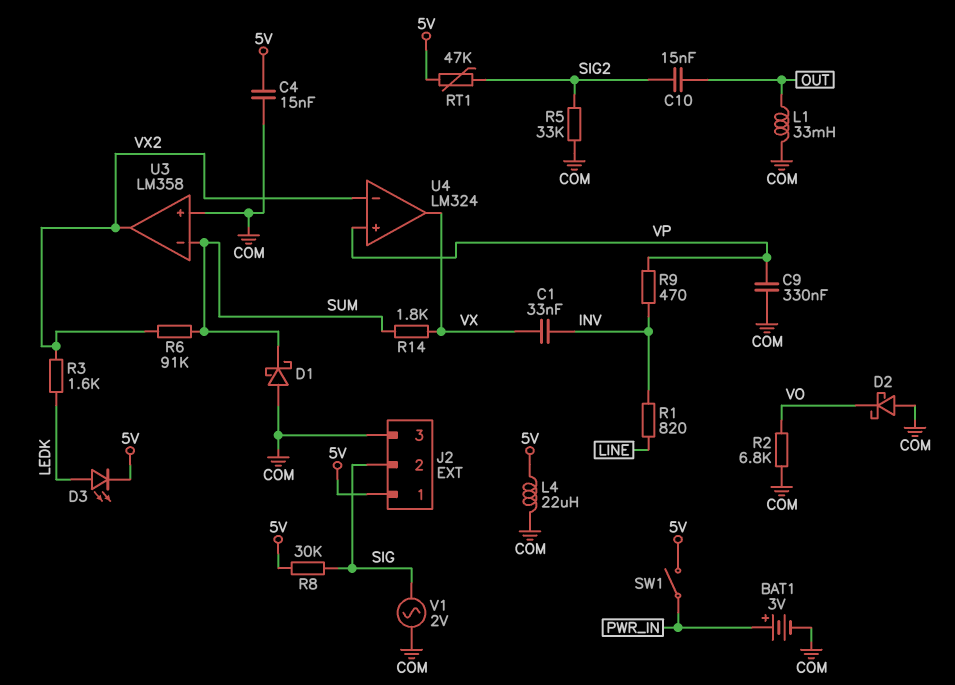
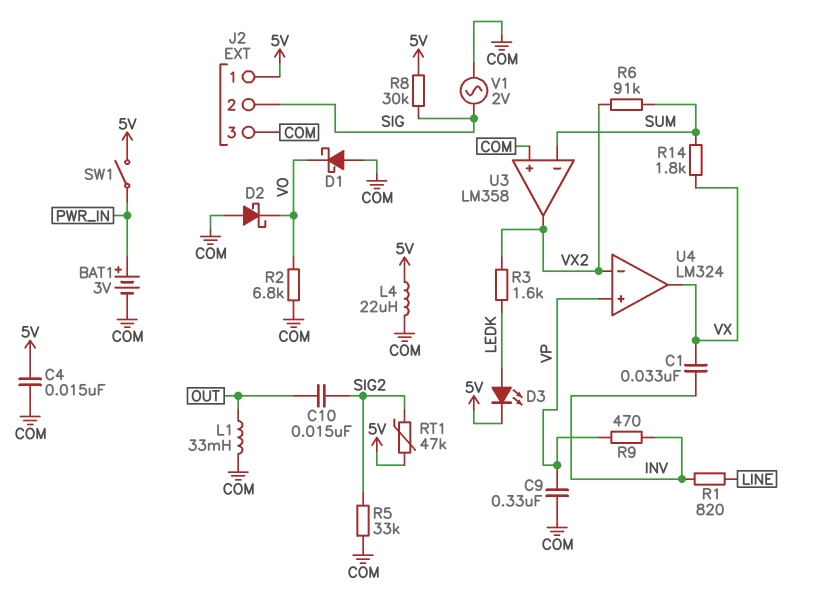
D1: schottky (A COM, K SUM) -> schottky (A COM, K VO)

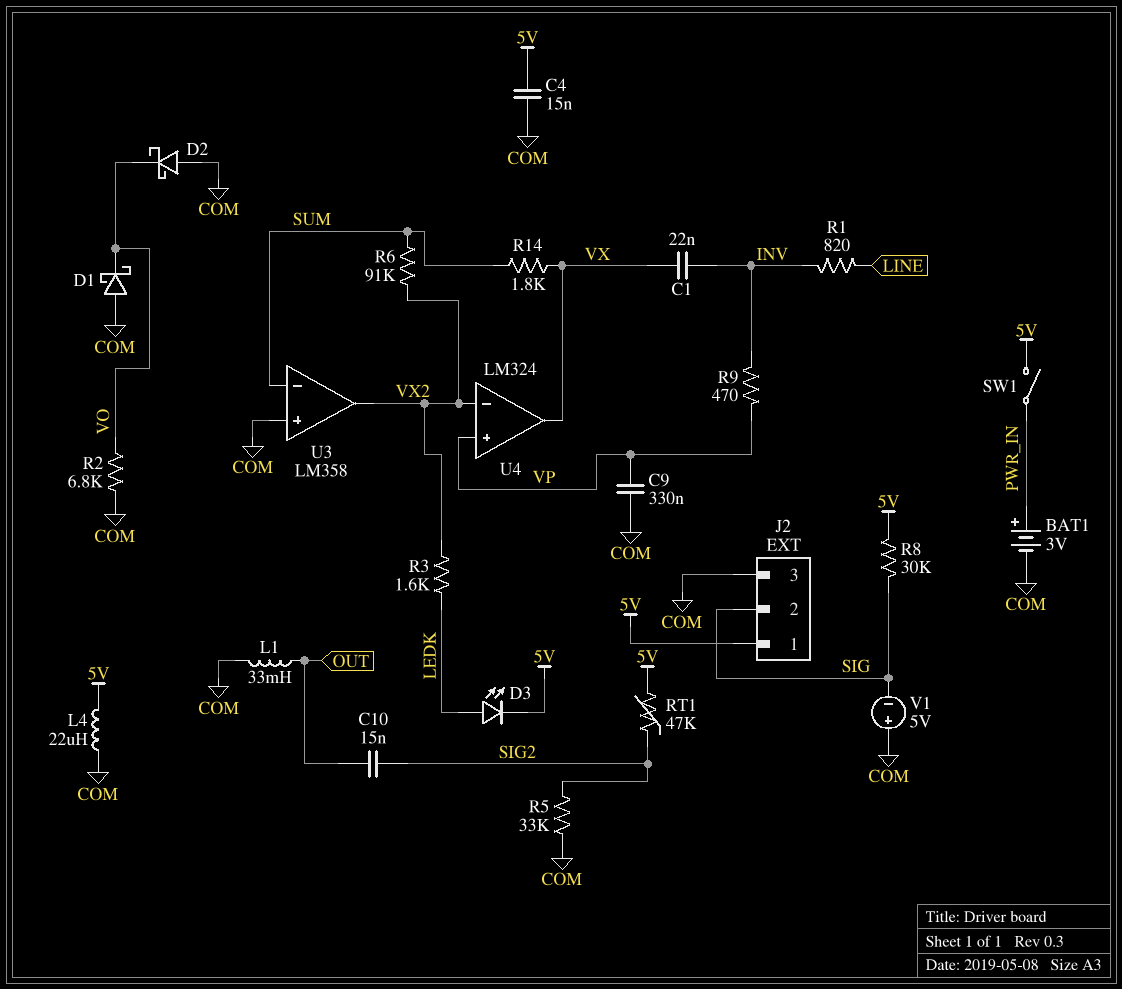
C1: 33nF (INV, VX) -> 22nF (INV, VX)
V1: AC 2V (COM, SIG) -> 5V (plus COM, minus SIG)

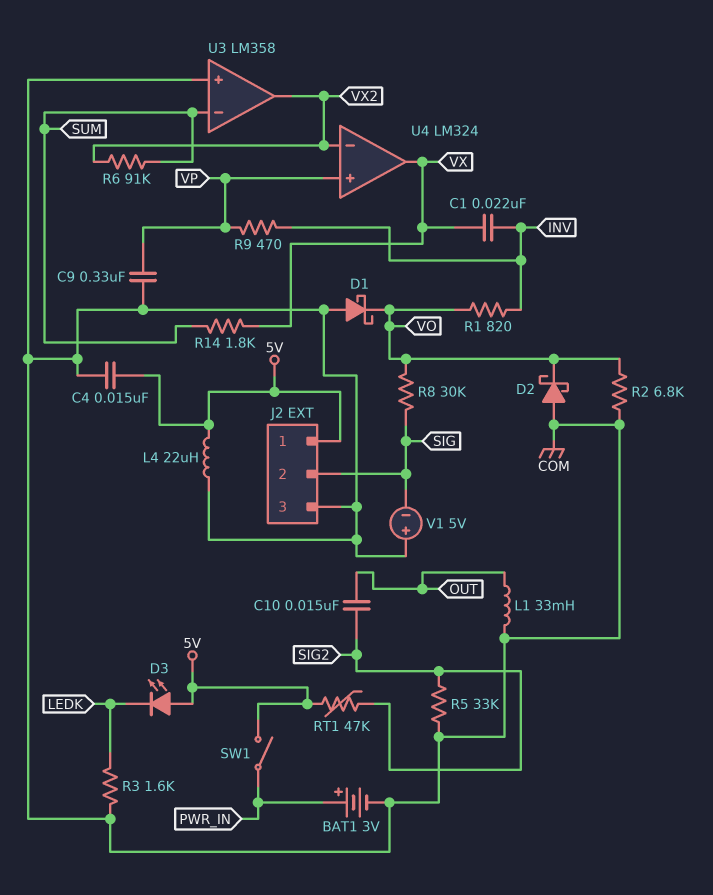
D3: LED (A LEDK, K 5V) -> LED (A 5V, K LEDK)
R1: 820 (INV, LINE) -> 820 (INV, VO)
R3: 1.6k (LEDK, VX2) -> 1.6k (COM, LEDK)
R8: 30k (5V, SIG) -> 30k (SIG, VO)

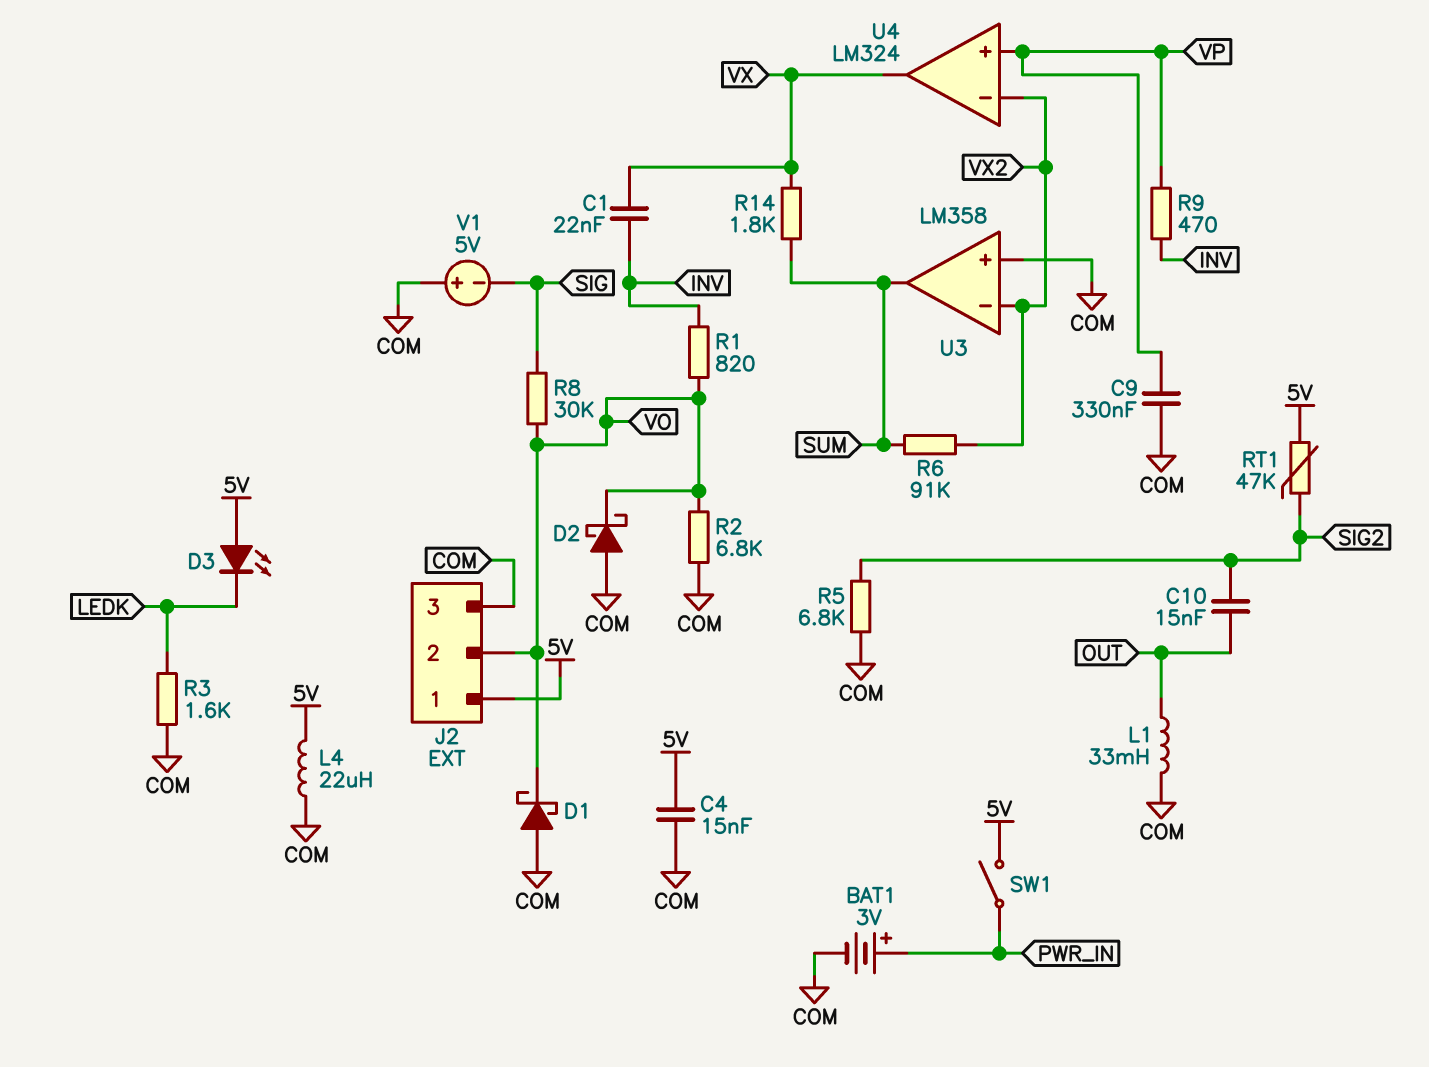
J2 pin 2: SIG -> VO
R5: 33k (COM, SIG2) -> 6.8k (COM, SIG2)
U3 pin in-: SUM -> VX2
U3 pin out: VX2 -> SUM

